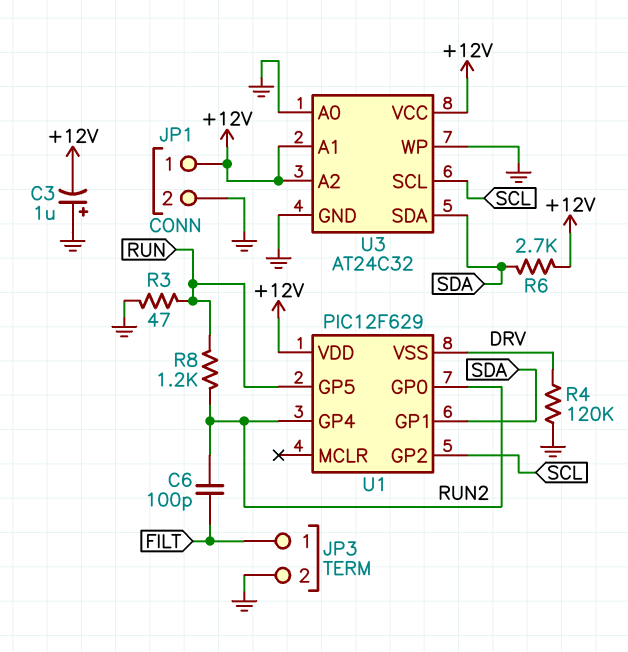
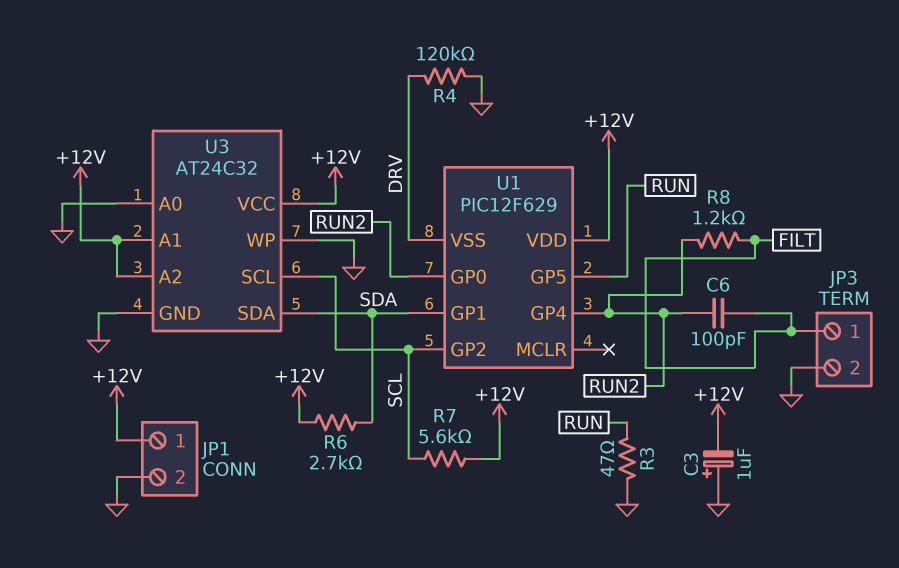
R7: none -> 5.6k (+12V, SCL)
R8: 1.2k (RUN, RUN2) -> 1.2k (FILT, RUN2)

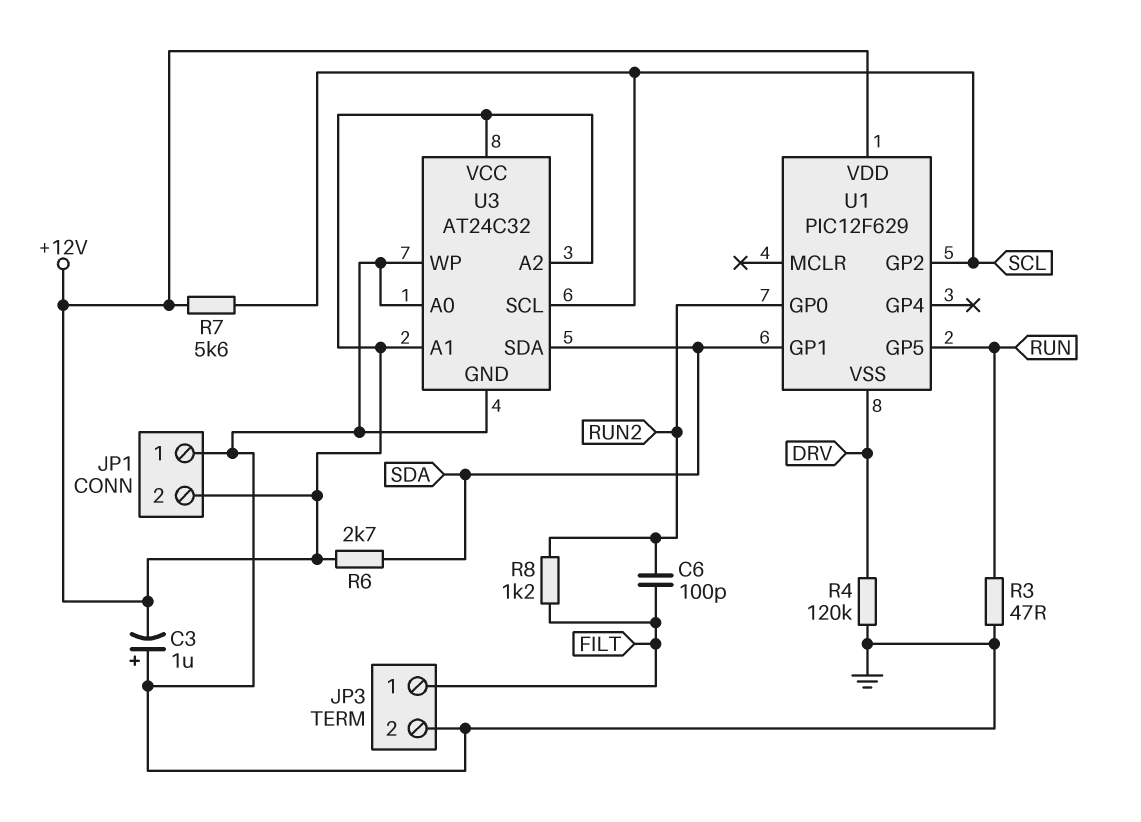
JP1 pin 1: +12V -> GND
JP1 pin 2: GND -> +12V
U1 pin GP4: RUN2 -> none

